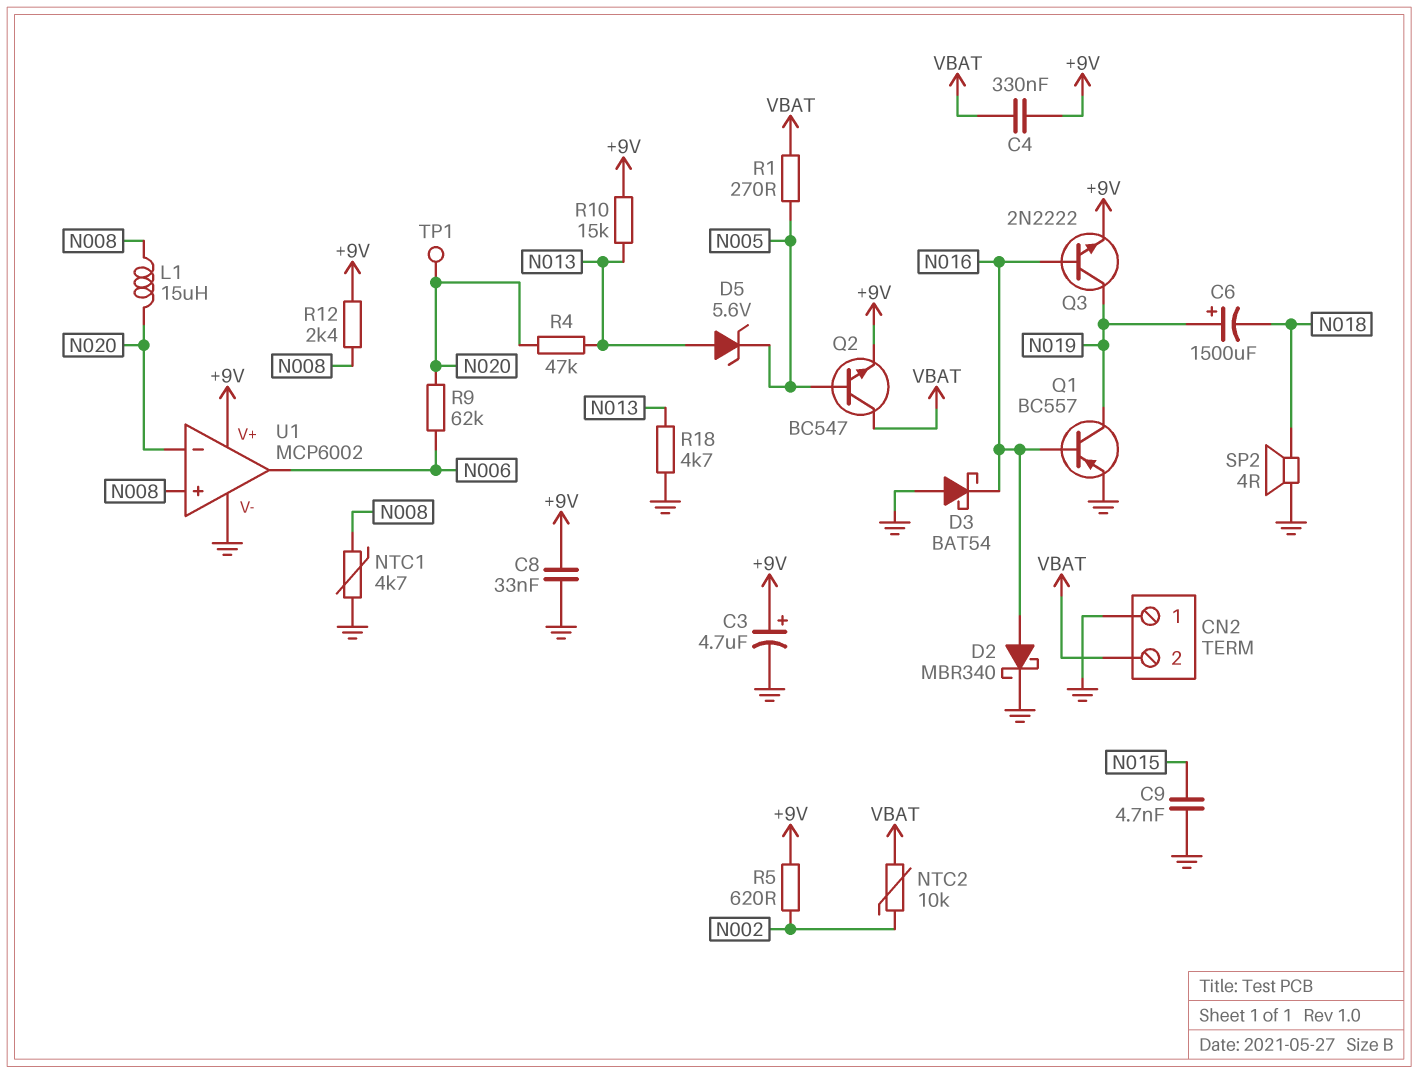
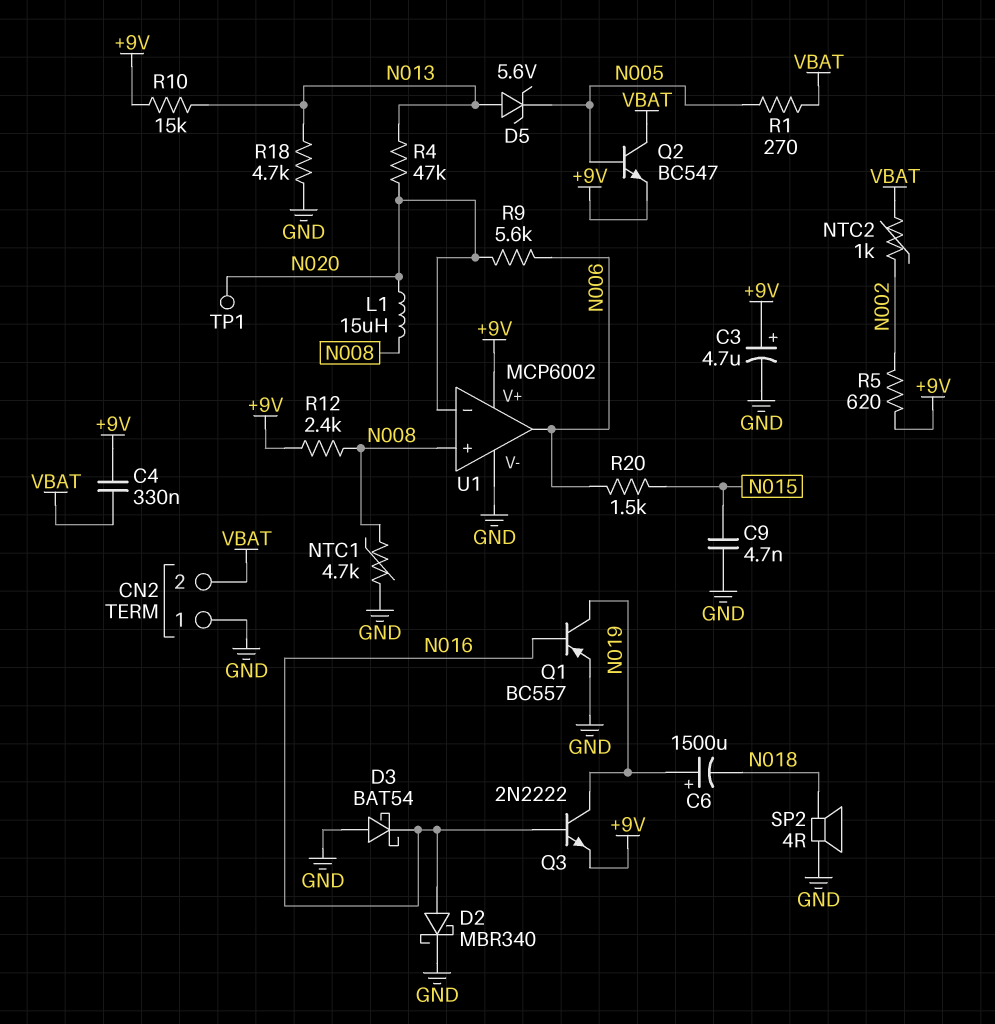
C8: 33nF (+9V, GND) -> none
NTC2: 10k (N002, VBAT) -> 1k (N002, VBAT)
R9: 62k (N006, N020) -> 5.6k (N006, N020)
R20: none -> 1.5k (N006, N015)

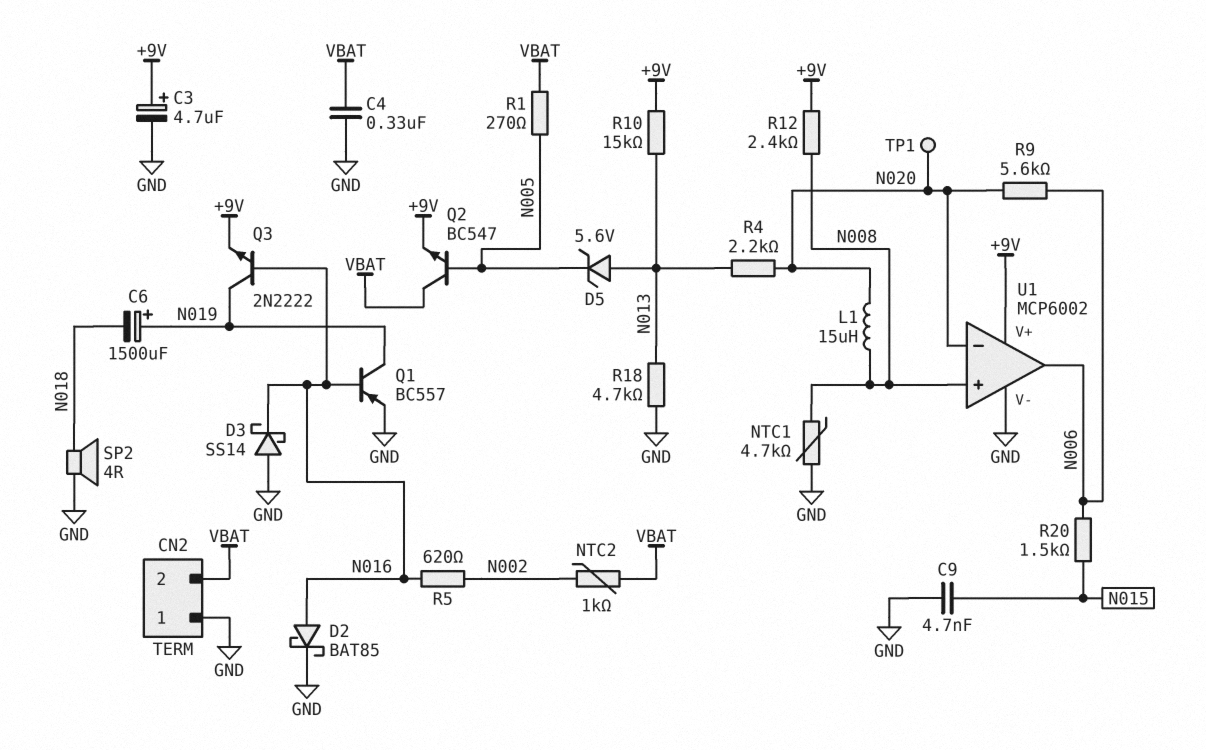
C4: 330nF (+9V, VBAT) -> 330nF (GND, VBAT)
D2: schottky MBR340 (A N016, K GND) -> schottky BAT85 (A N016, K GND)
D3: schottky BAT54 (A GND, K N016) -> schottky SS14 (A GND, K N016)
R4: 47k (N013, N020) -> 2.2k (N013, N020)
R5: 620 (+9V, N002) -> 620 (N002, N016)

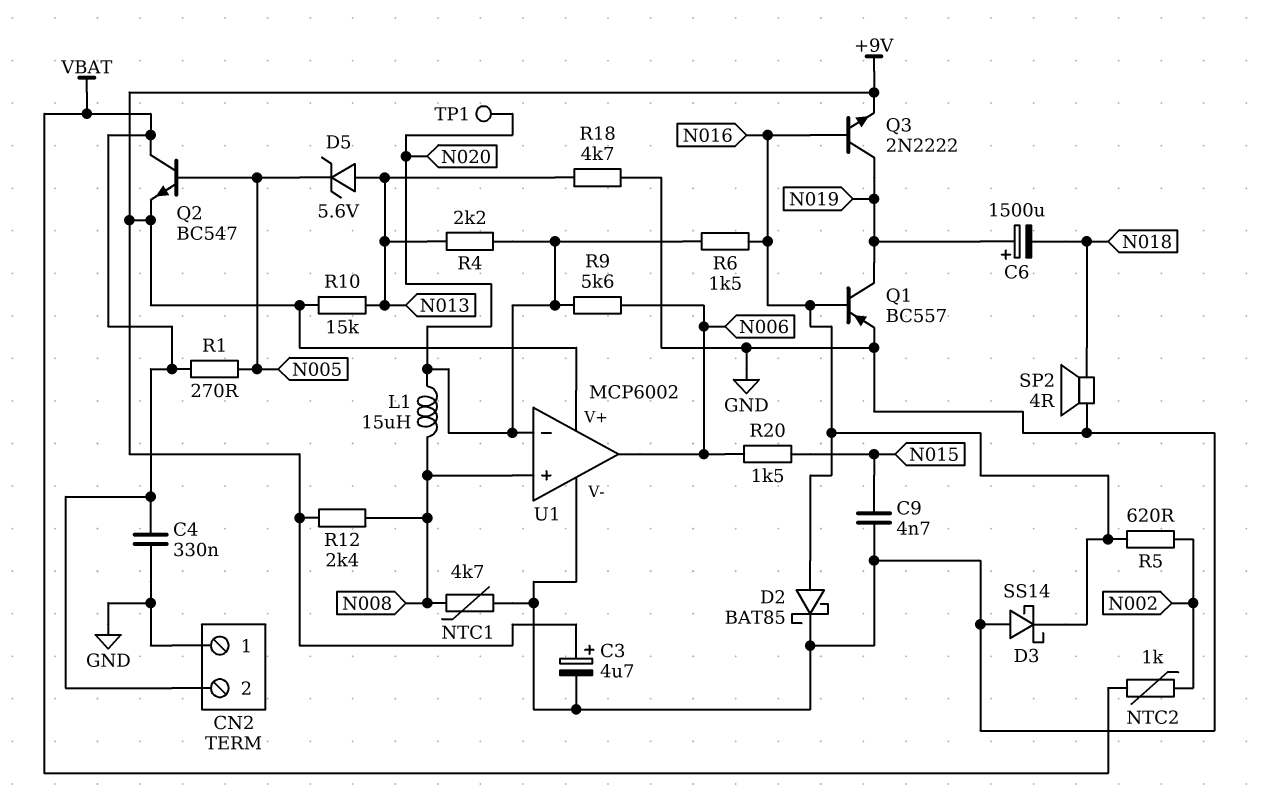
R6: none -> 1.5k (N016, N020)

